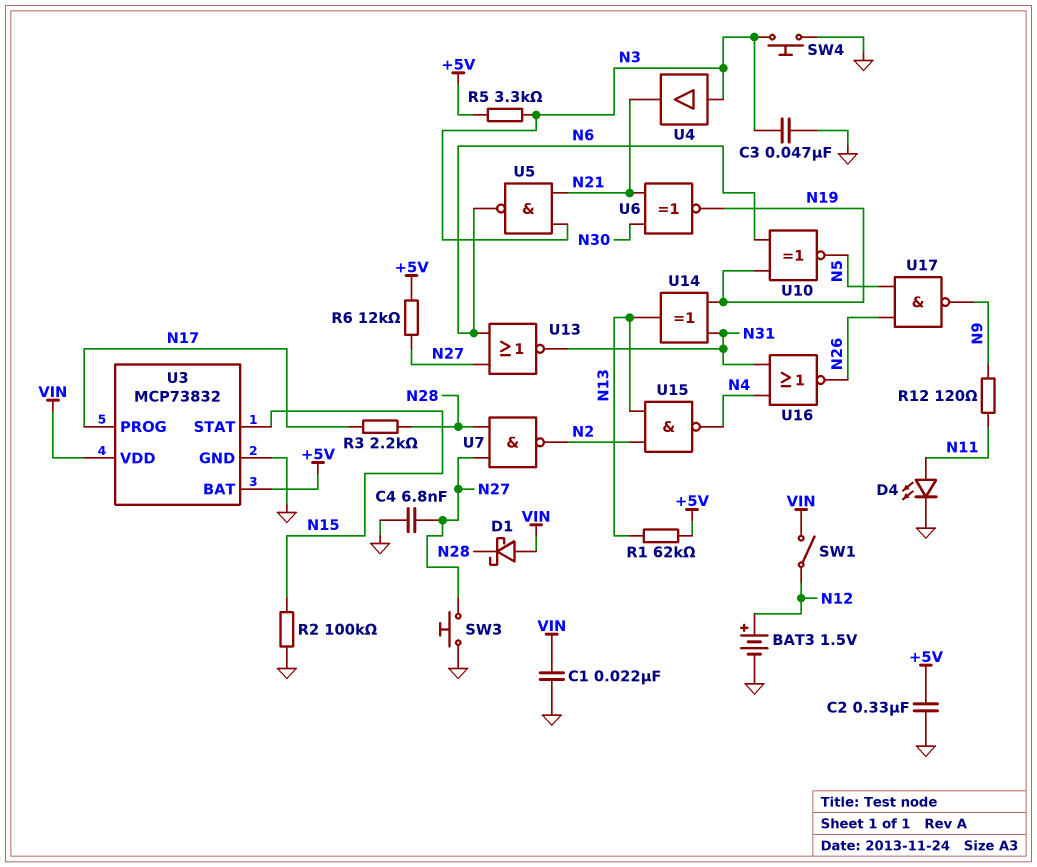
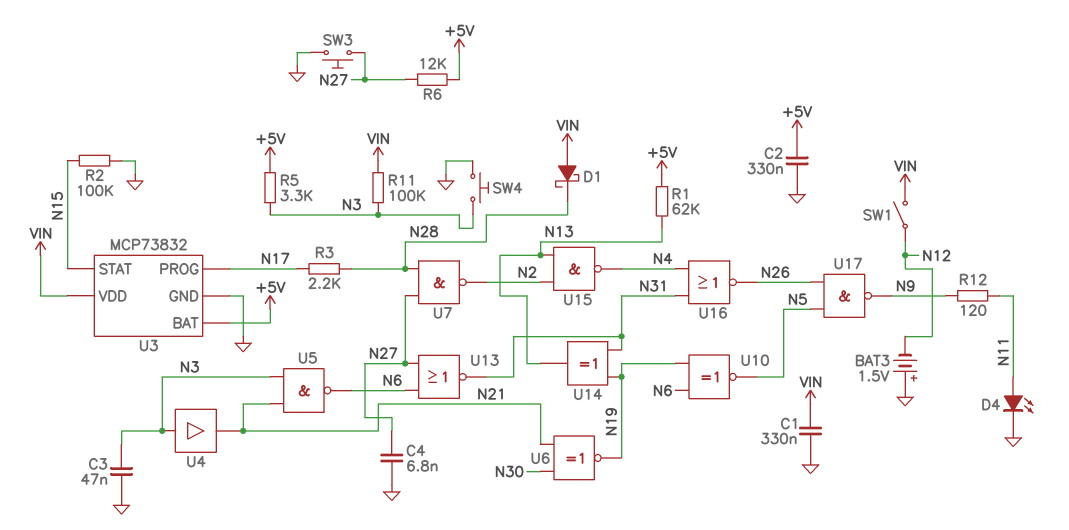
BAT3: 1.5V (plus N12, minus GND) -> 1.5V (plus GND, minus N12)
C1: 22nF (GND, VIN) -> 330nF (GND, VIN)
R11: none -> 100k (N3, VIN)

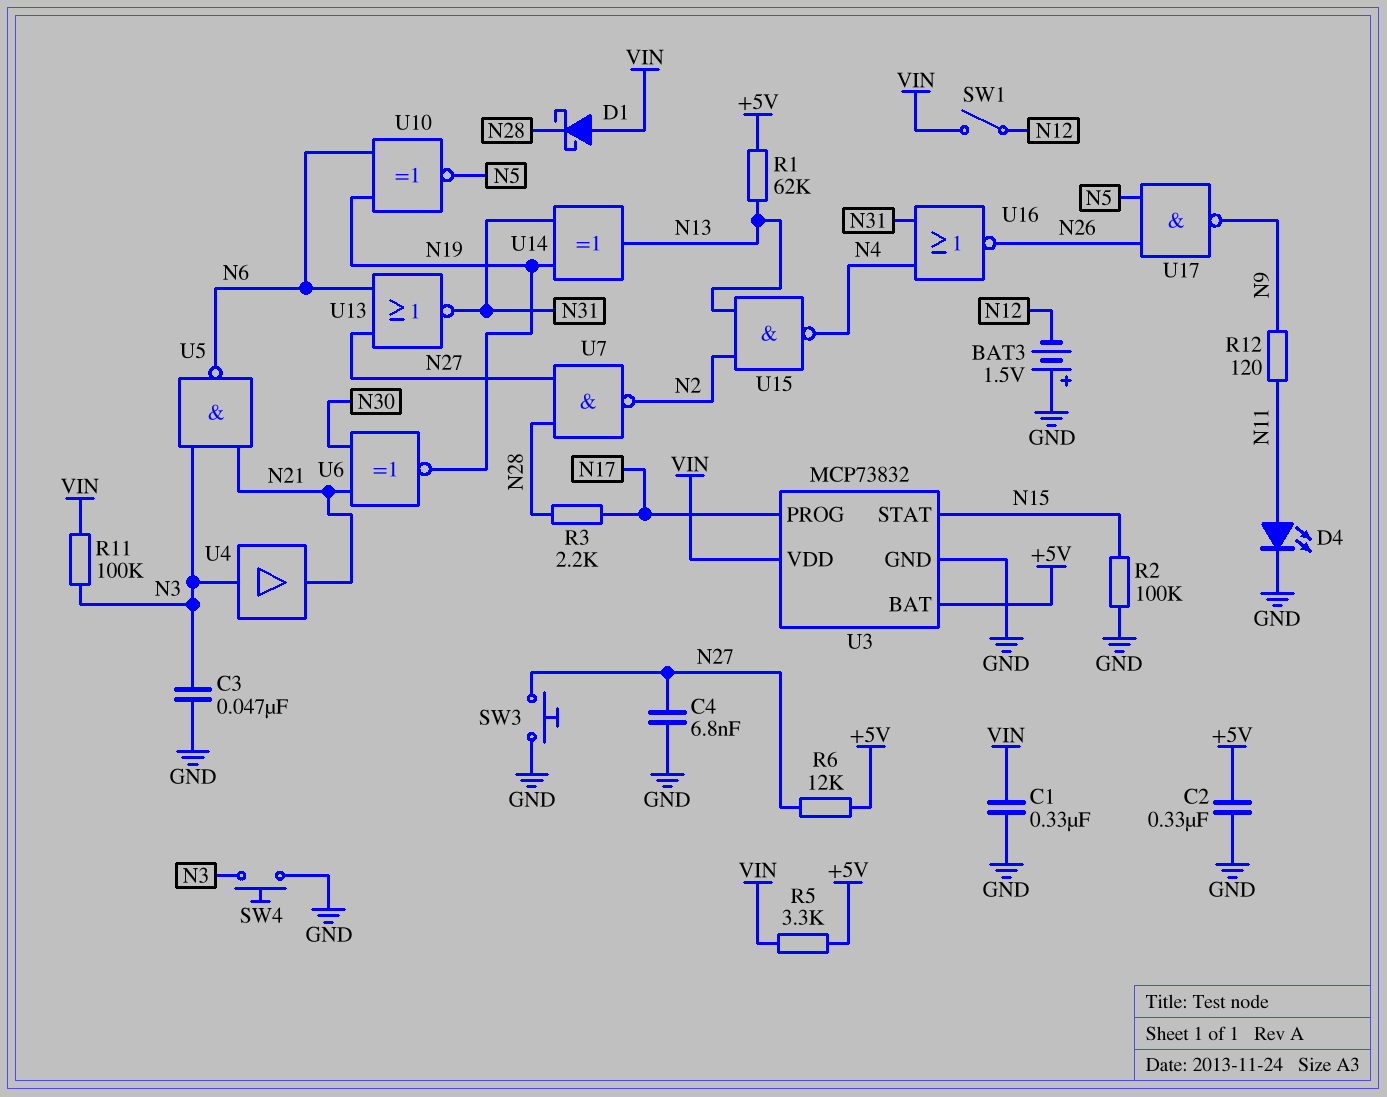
R5: 3.3k (+5V, N3) -> 3.3k (+5V, VIN)

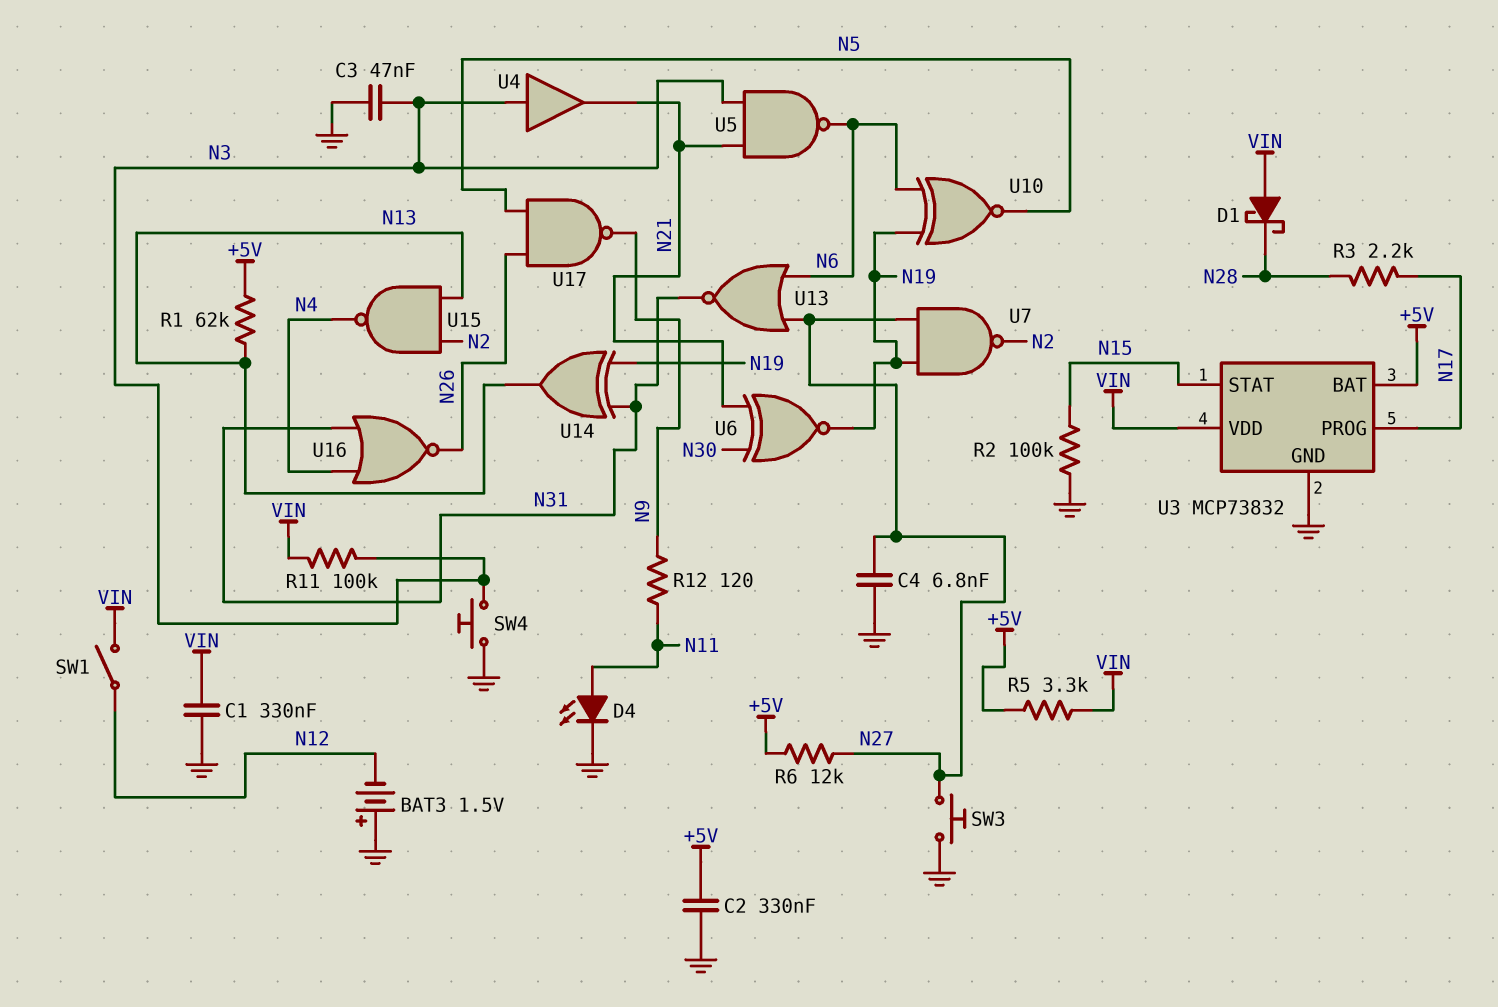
U7: NAND (in N27, in N28, out N2) -> NAND (in N19, in N27, out N2)

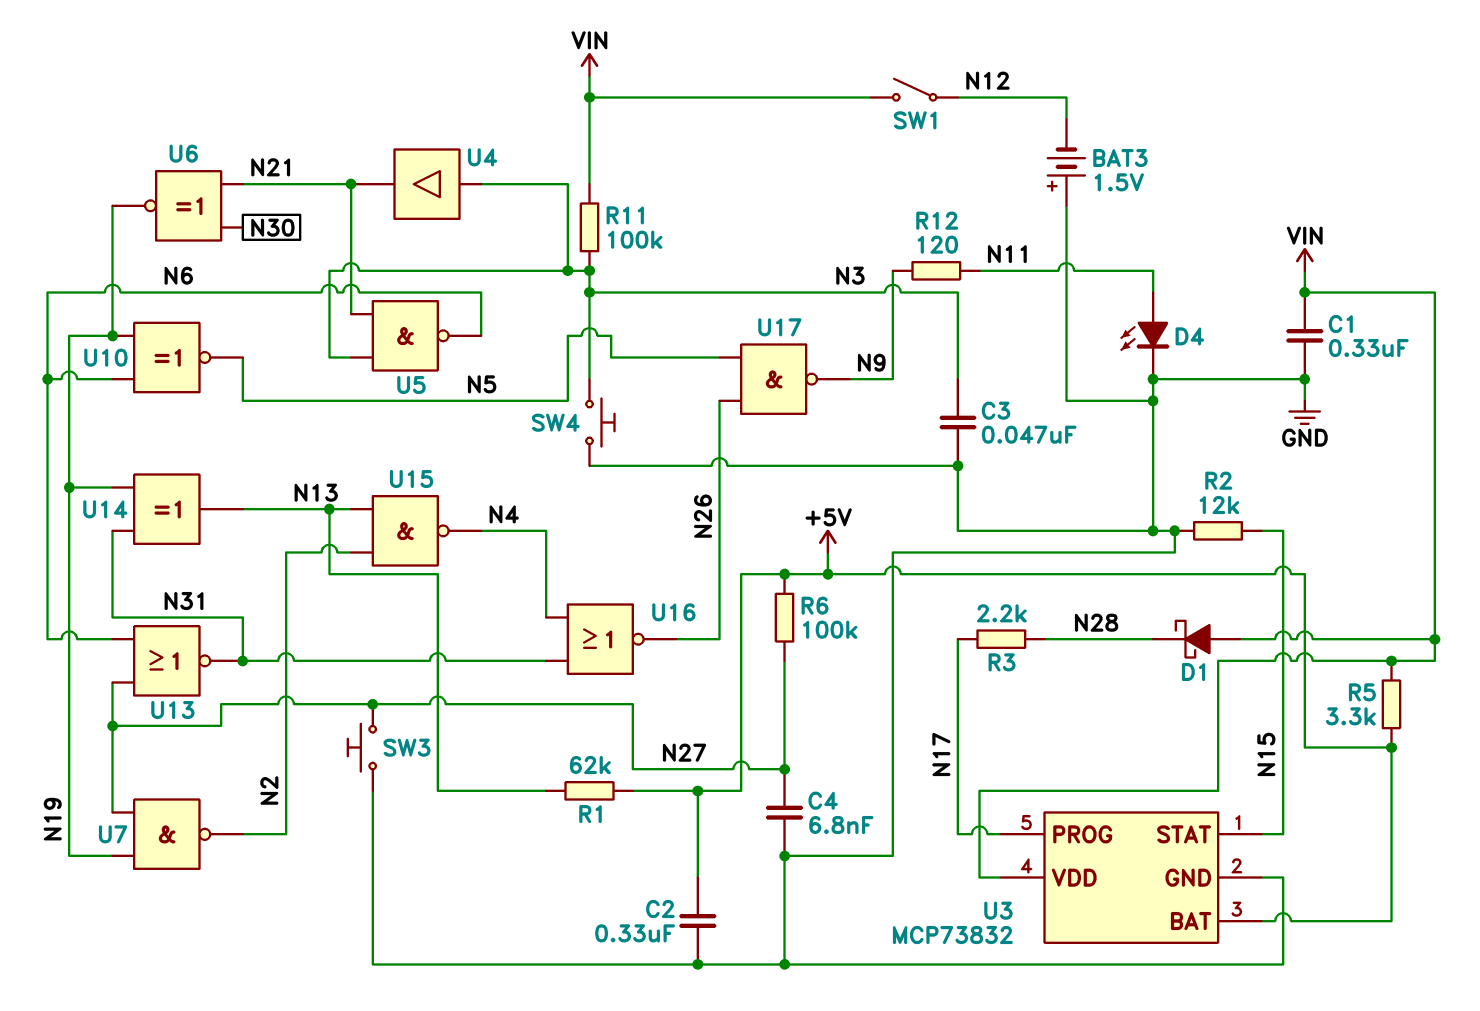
R2: 100k (GND, N15) -> 12k (GND, N15)
R6: 12k (+5V, N27) -> 100k (+5V, N27)

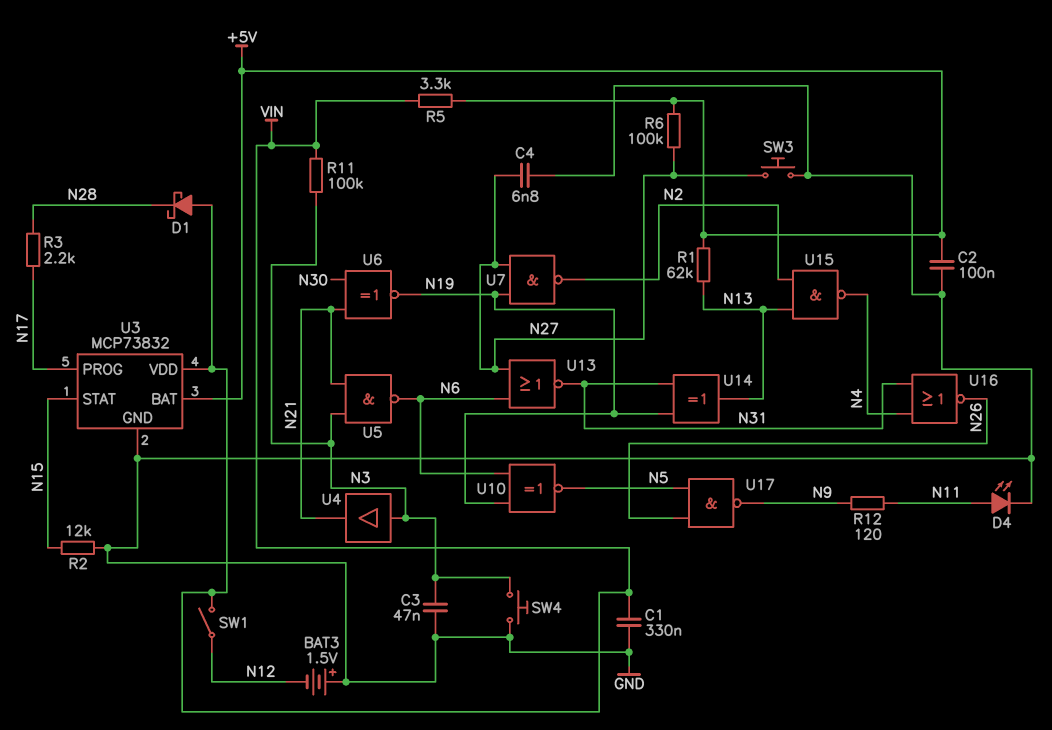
C2: 330nF (+5V, GND) -> 100nF (+5V, GND)

